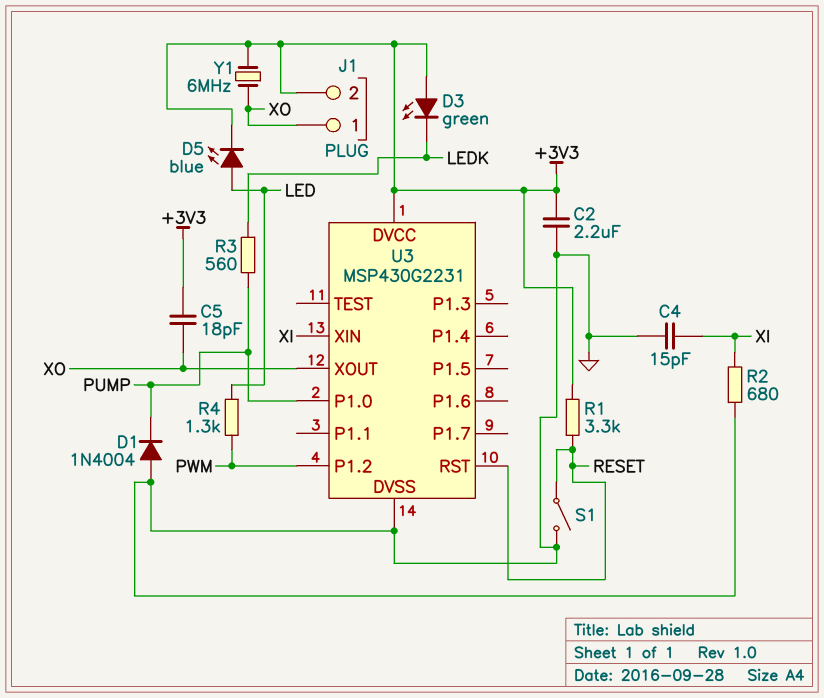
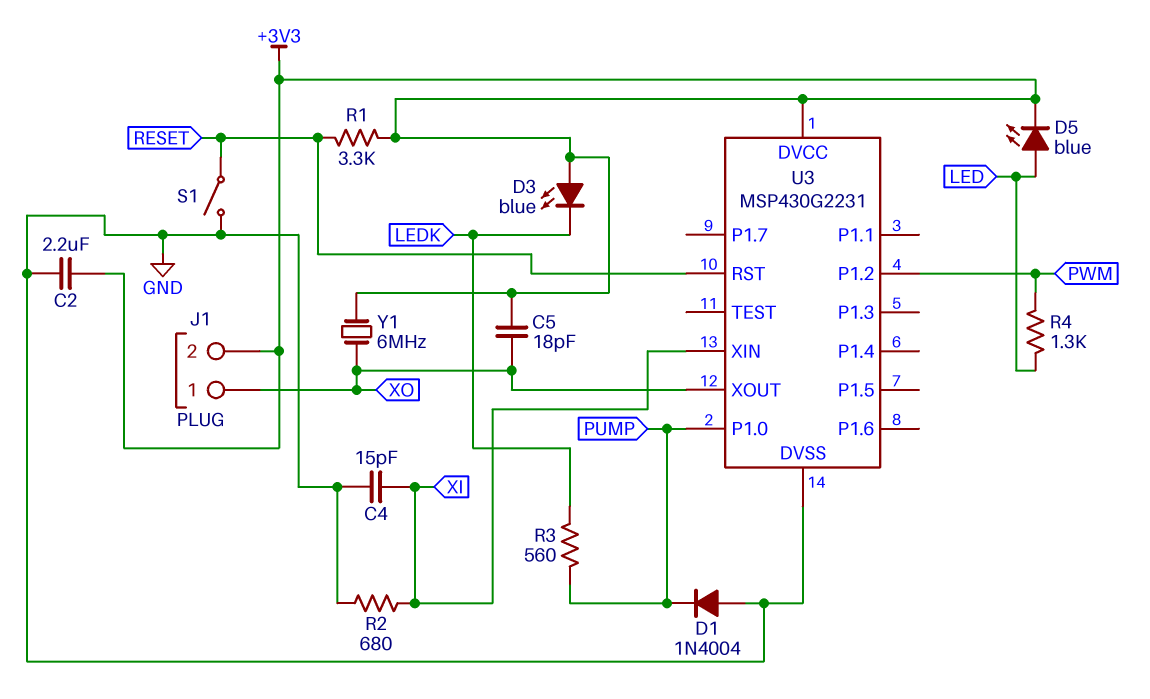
D3: LED green (A +3V3, K LEDK) -> LED blue (A +3V3, K LEDK)

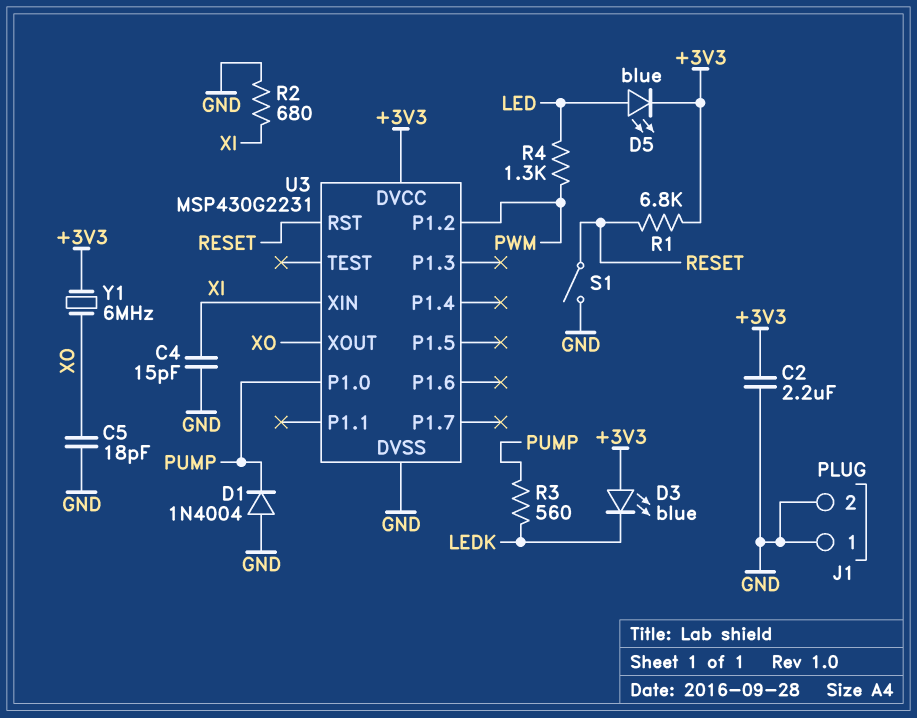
C5: 18pF (+3V3, XO) -> 18pF (GND, XO)
J1 pin 1: XO -> GND
J1 pin 2: +3V3 -> GND
R1: 3.3k (+3V3, RESET) -> 6.8k (+3V3, RESET)

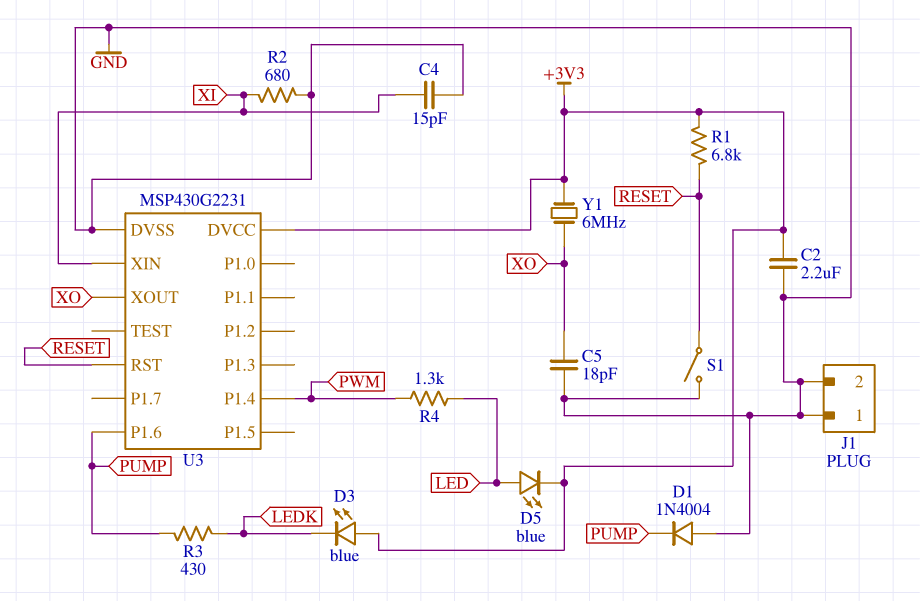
R3: 560 (LEDK, PUMP) -> 430 (LEDK, PUMP)
U3 pin P1.0: PUMP -> none
U3 pin P1.2: PWM -> none
U3 pin P1.4: none -> PWM
U3 pin P1.6: none -> PUMP

